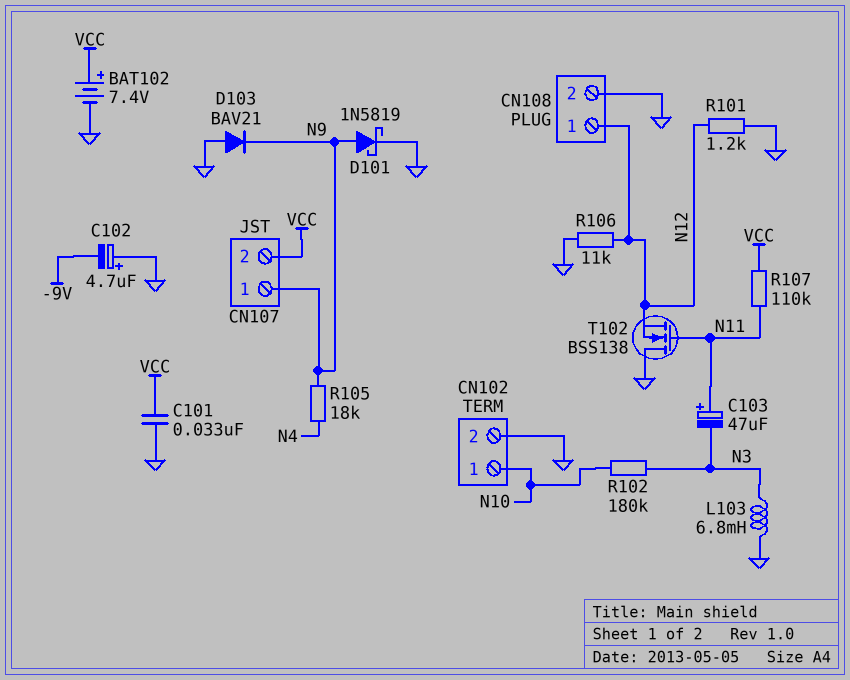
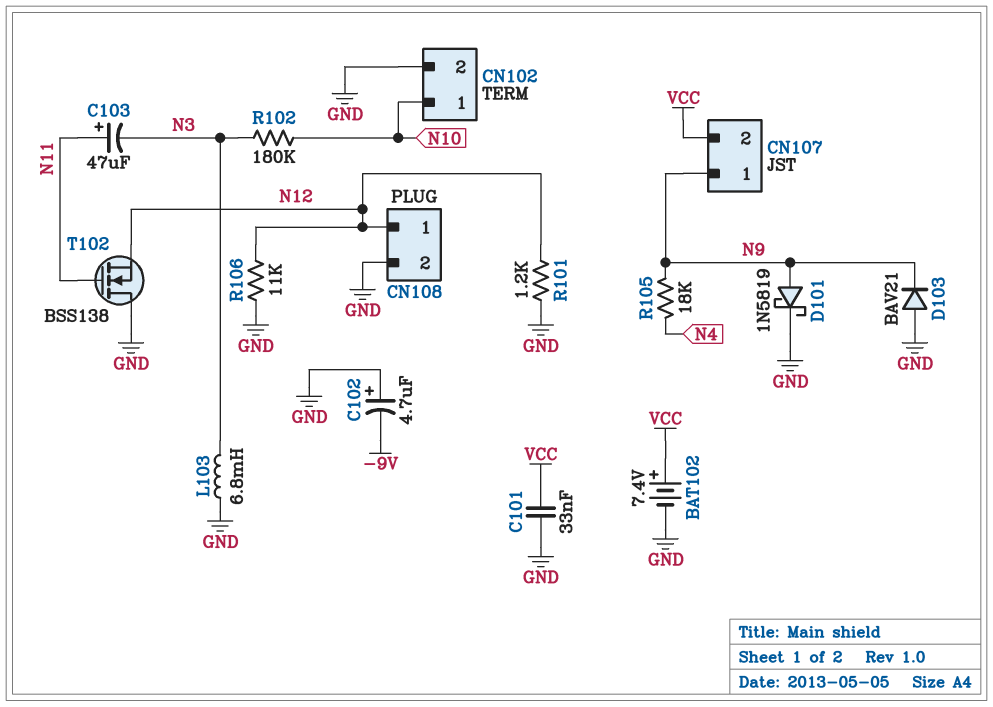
R107: 110k (N11, VCC) -> none

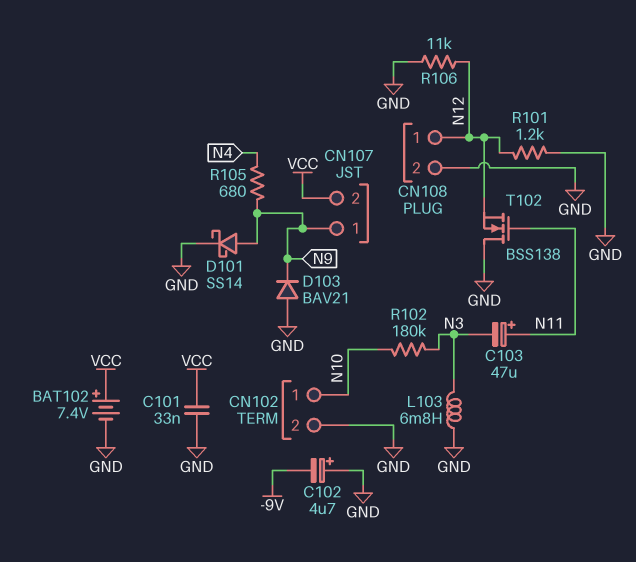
D101: schottky 1N5819 (A N9, K GND) -> schottky SS14 (A N9, K GND)
R105: 18k (N4, N9) -> 680 (N4, N9)

